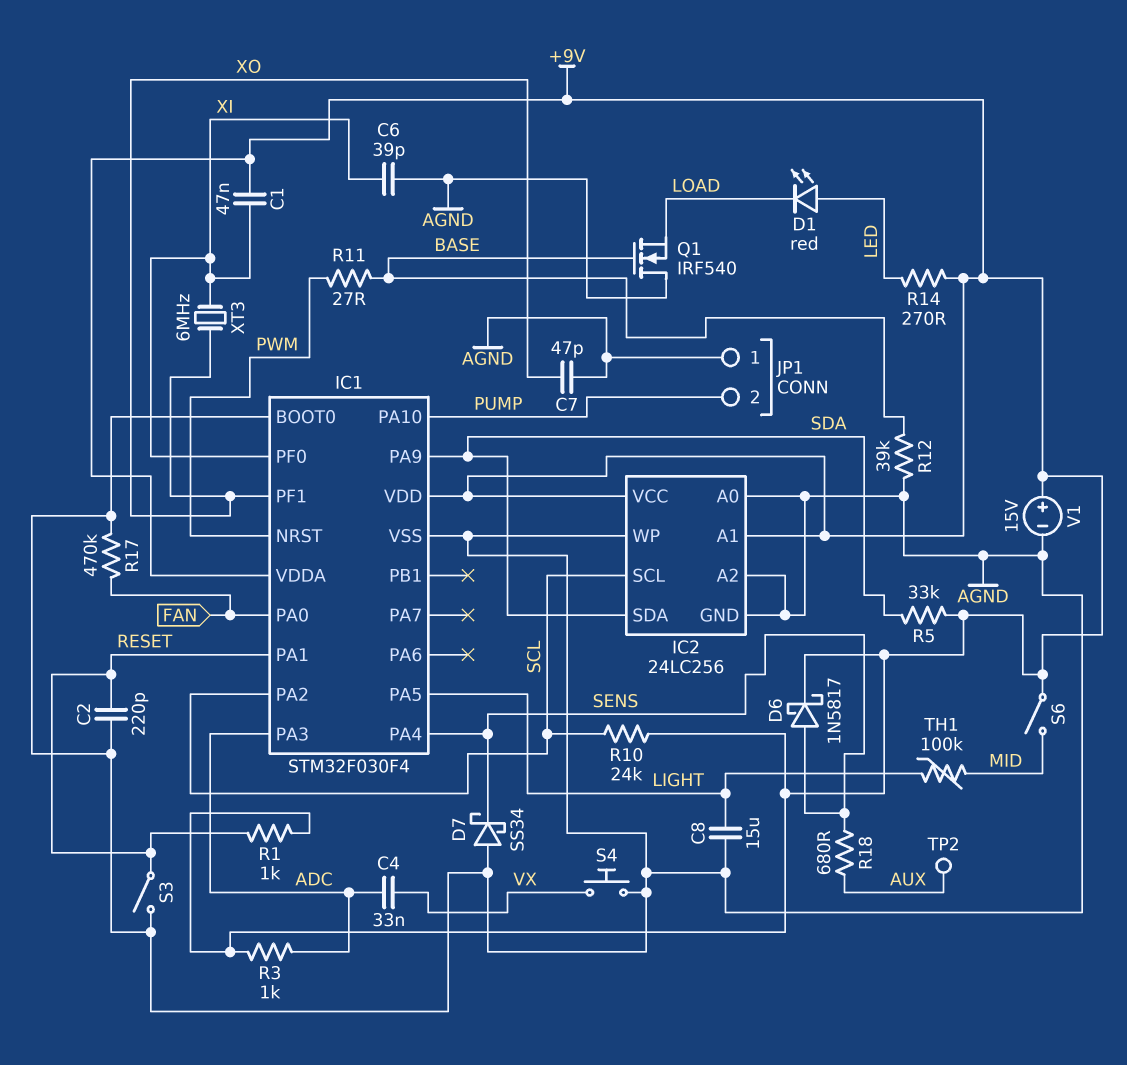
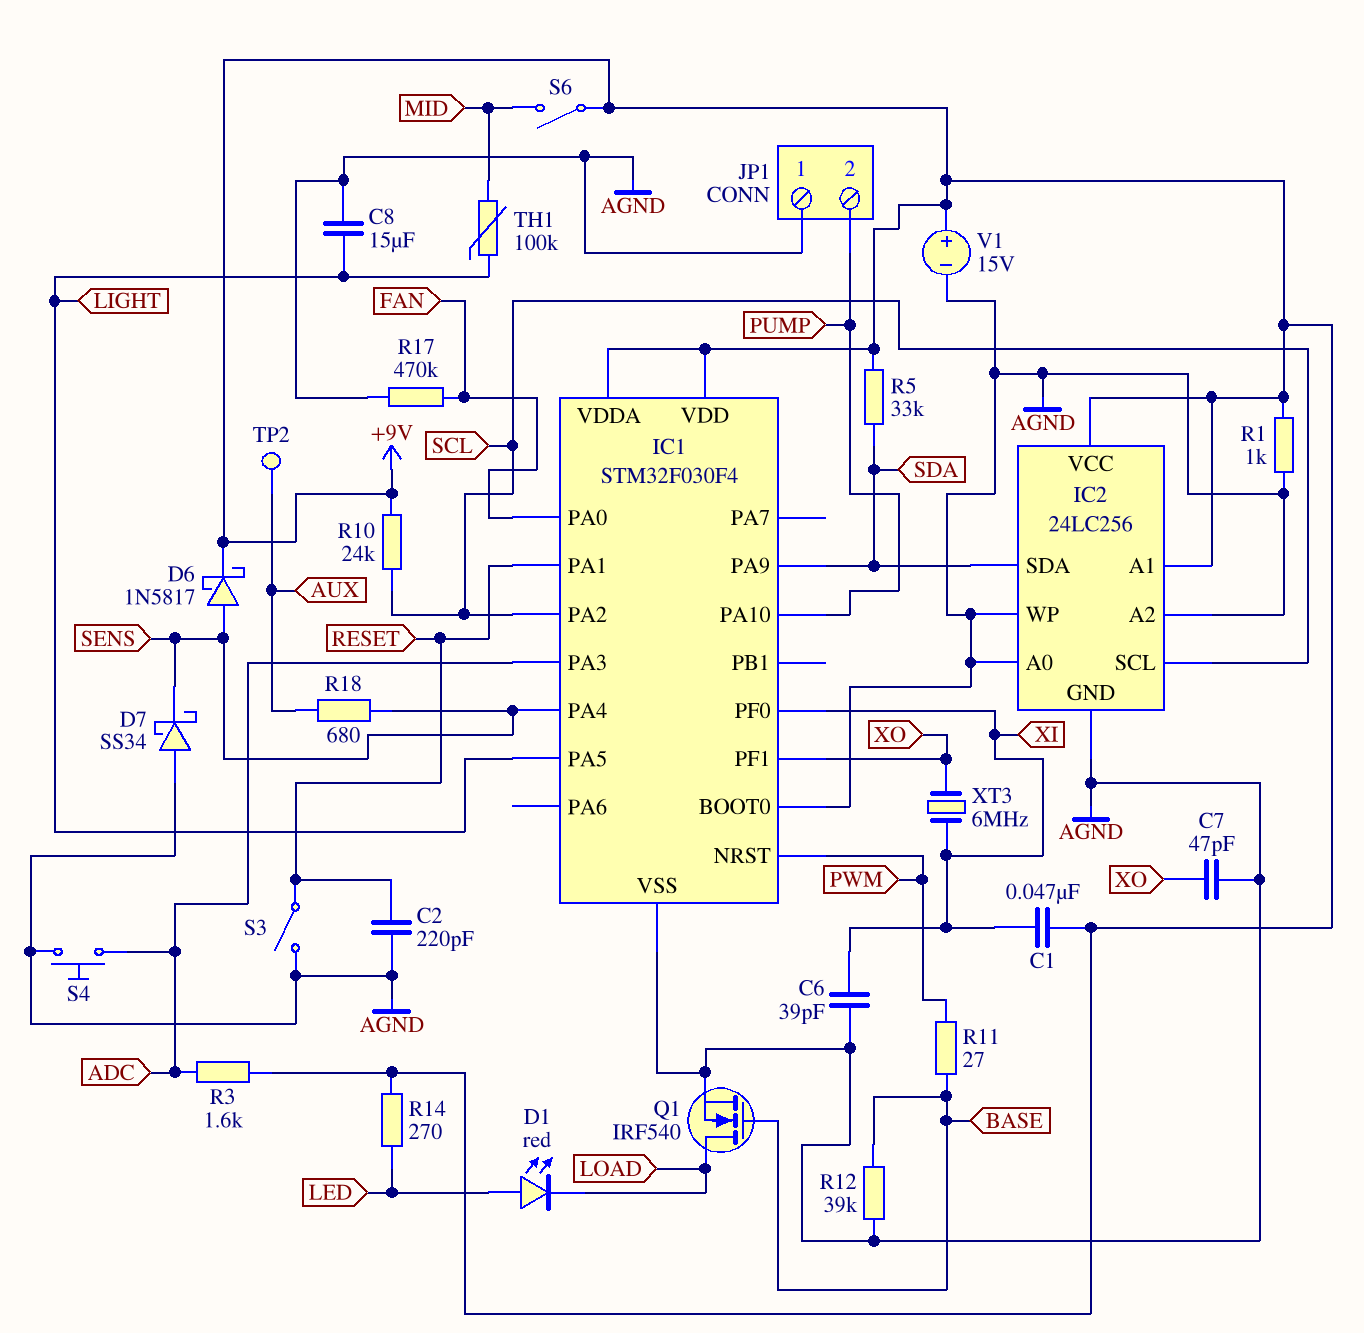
C4: 33nF (ADC, VX) -> none
Q1: NMOS IRF540 (G BASE, D AGND, S LOAD) -> NMOS IRF540 (G BASE, D LOAD, S AGND)
R1: 1k (+9V, RESET) -> 1k (+9V, AGND)
R3: 1k (+9V, ADC) -> 1.6k (+9V, ADC)
S4: button (AGND, VX) -> button (ADC, AGND)

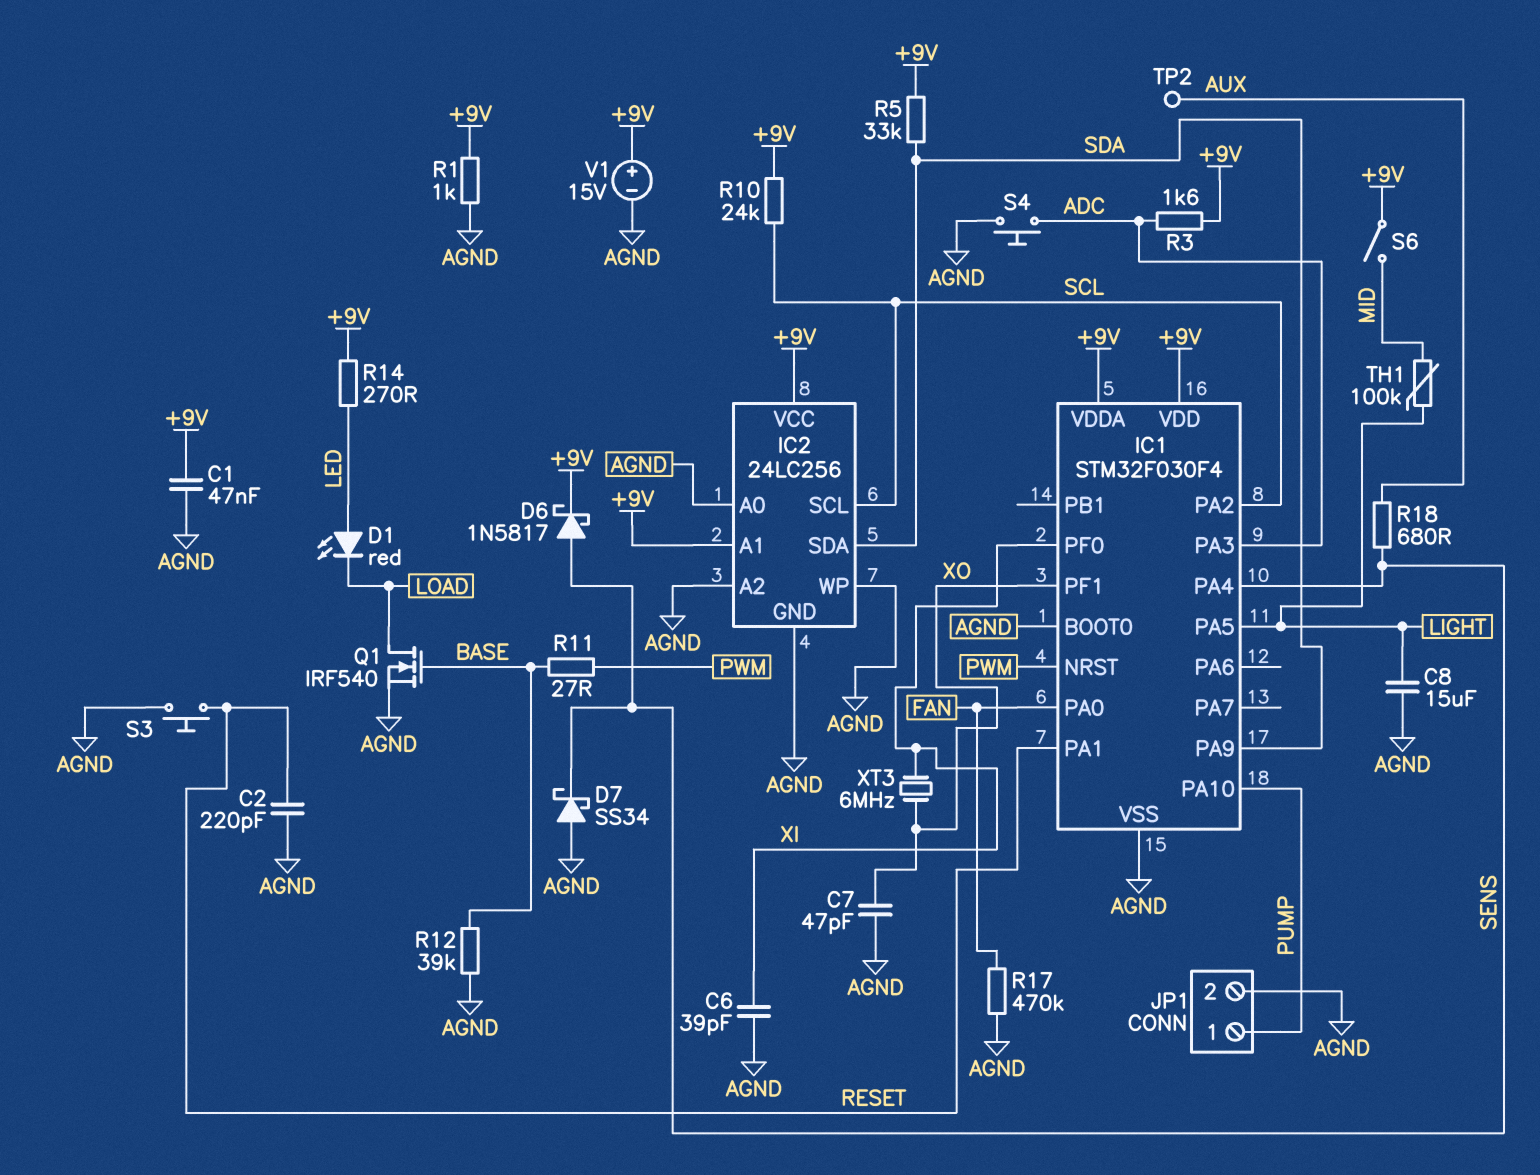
C1: 47nF (+9V, XI) -> 47nF (+9V, AGND)
JP1 pin 1: AGND -> PUMP
JP1 pin 2: PUMP -> AGND
S3: switch (AGND, RESET) -> button (AGND, RESET)

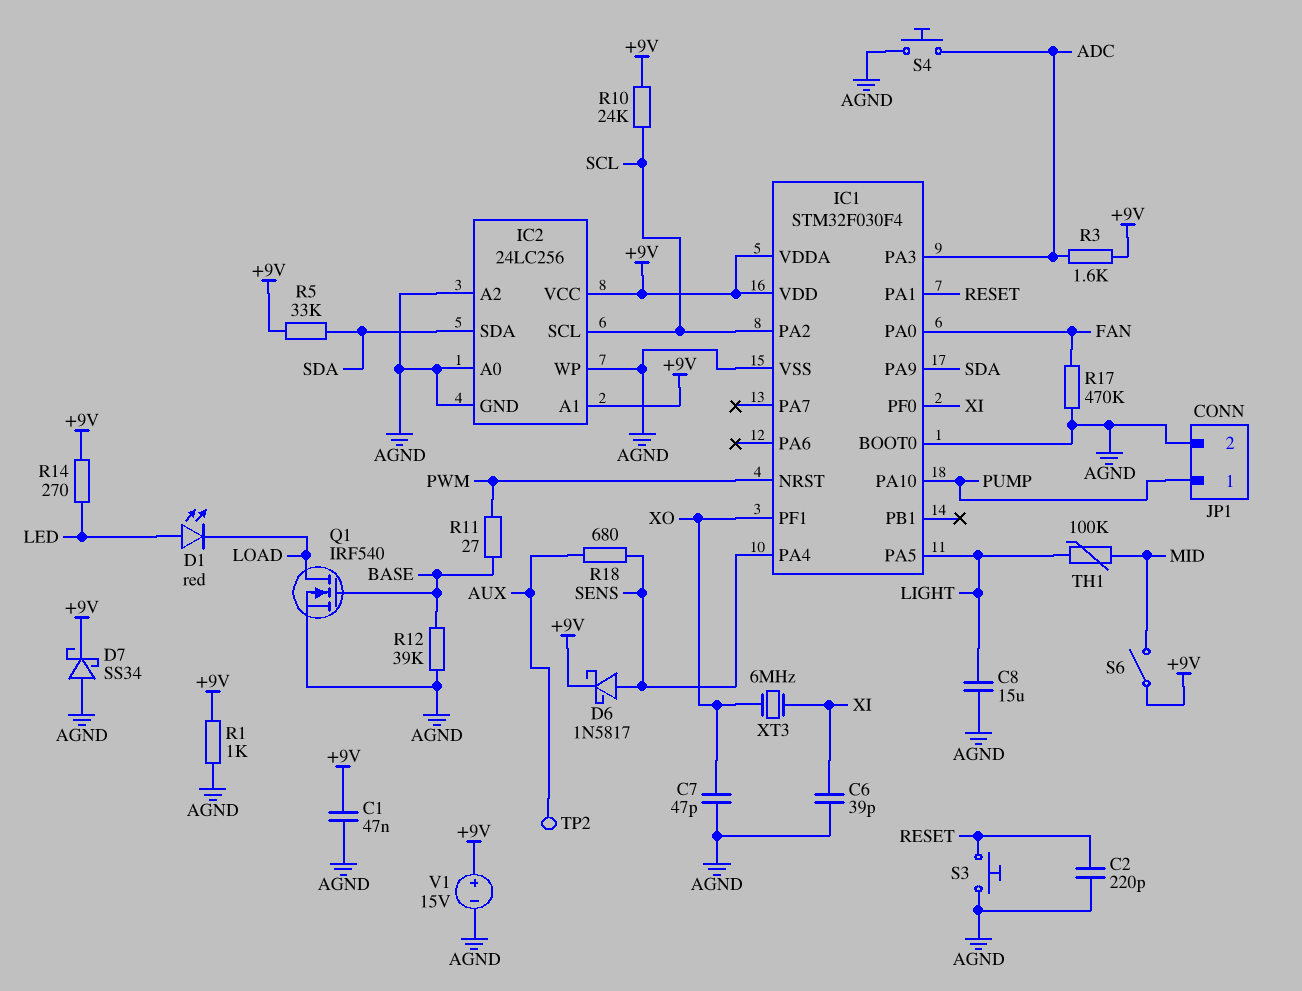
D7: schottky SS34 (A AGND, K SENS) -> schottky SS34 (A AGND, K +9V)

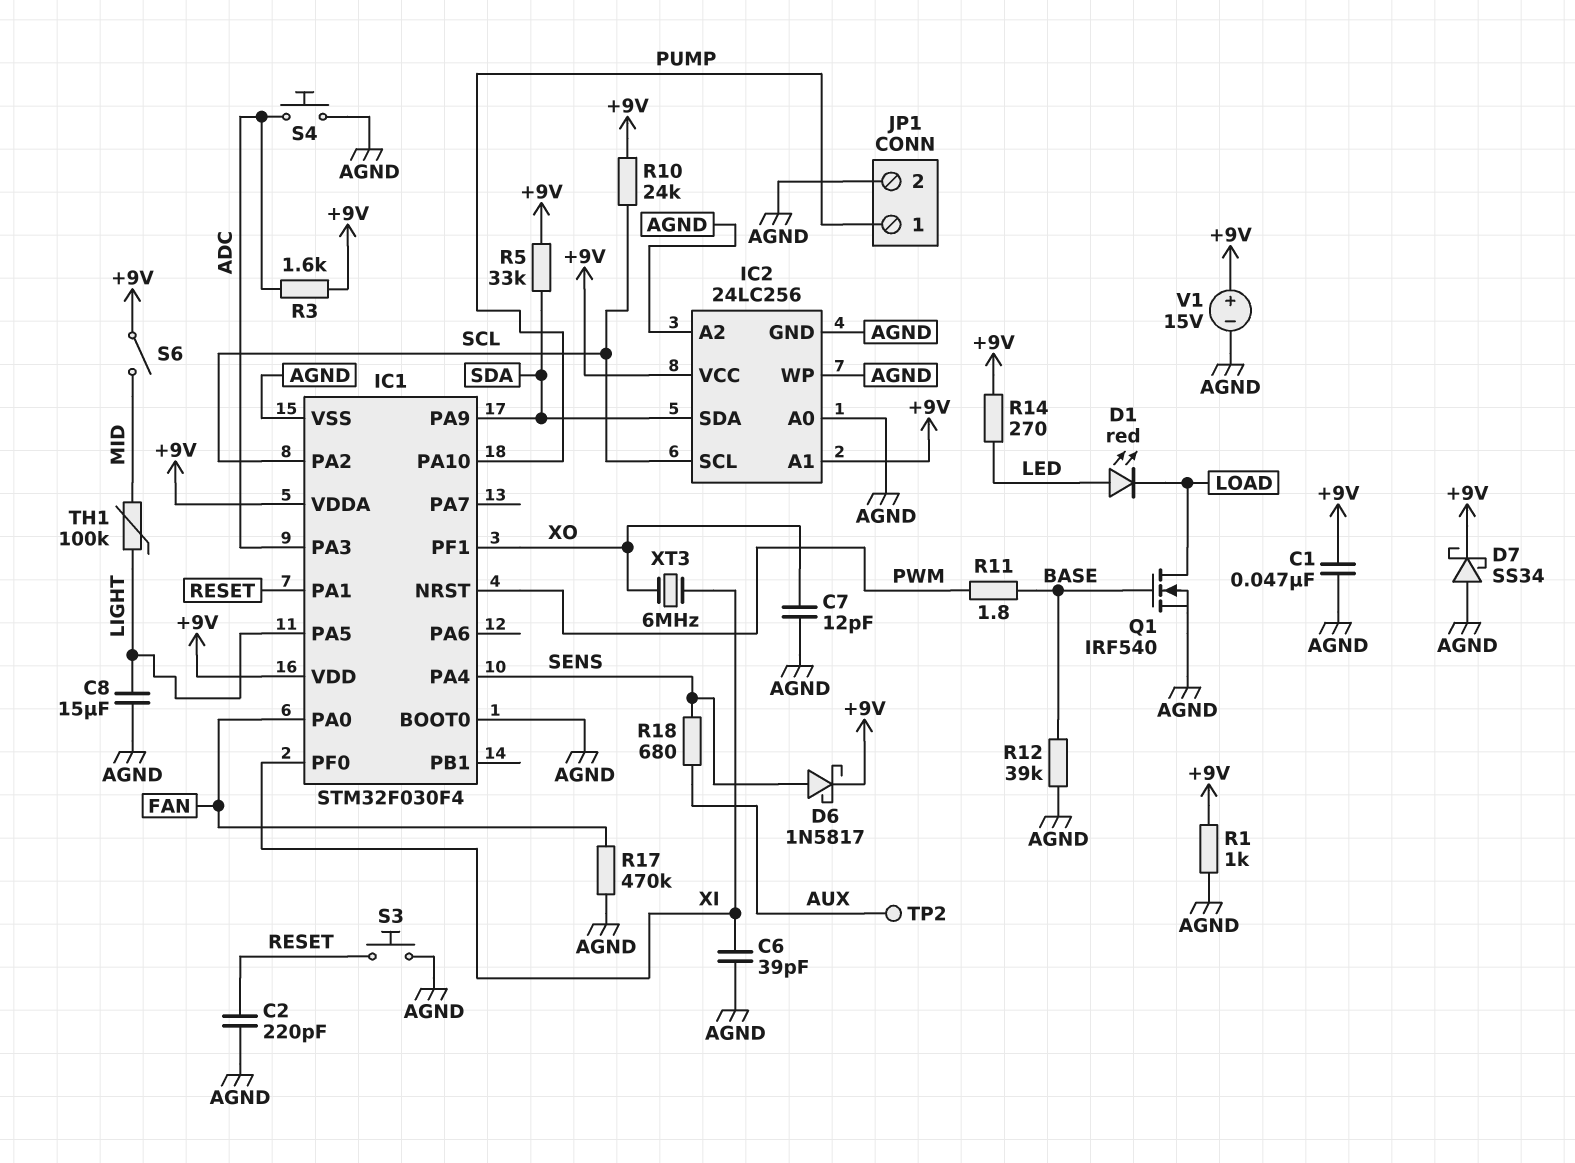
C7: 47pF (AGND, XO) -> 12pF (AGND, XO)
R11: 27 (BASE, PWM) -> 1.8 (BASE, PWM)

